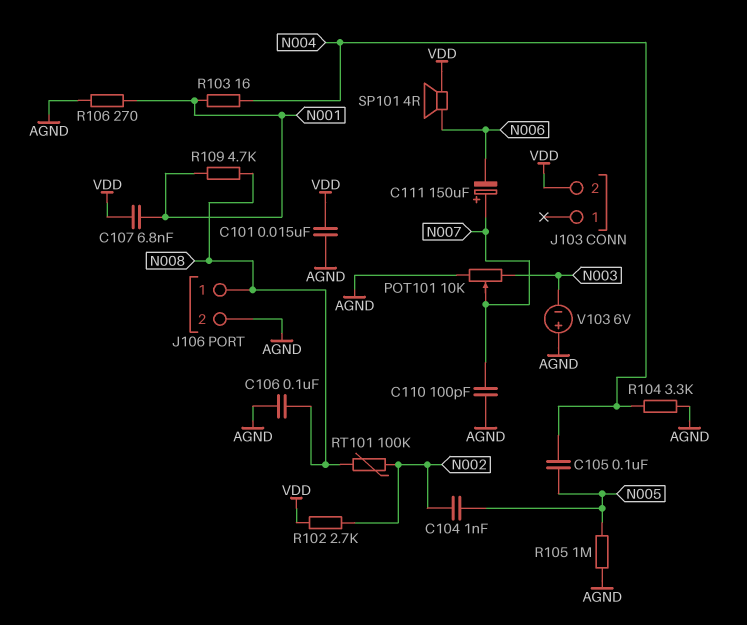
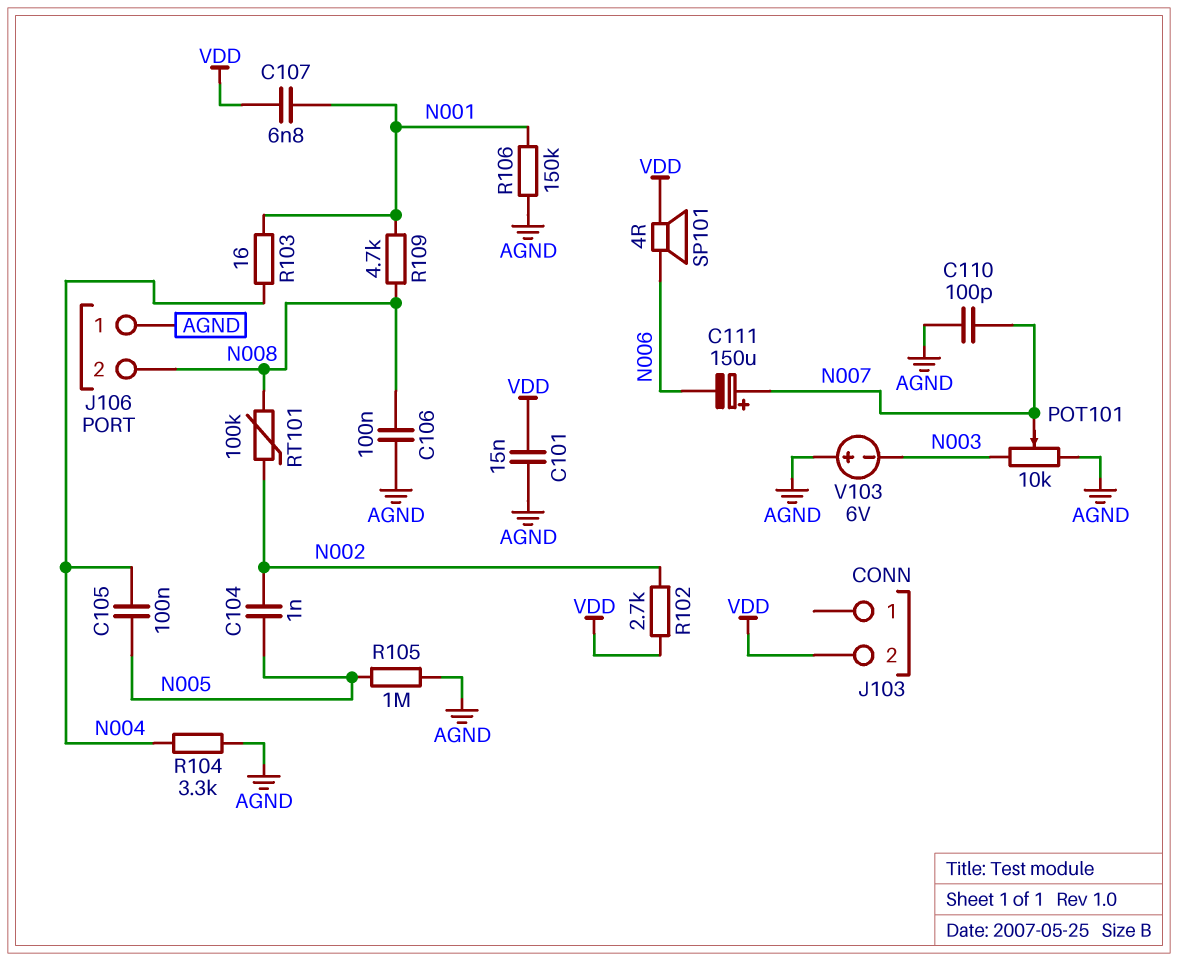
J106 pin 1: N008 -> AGND
J106 pin 2: AGND -> N008
R106: 270 (AGND, N001) -> 150k (AGND, N001)

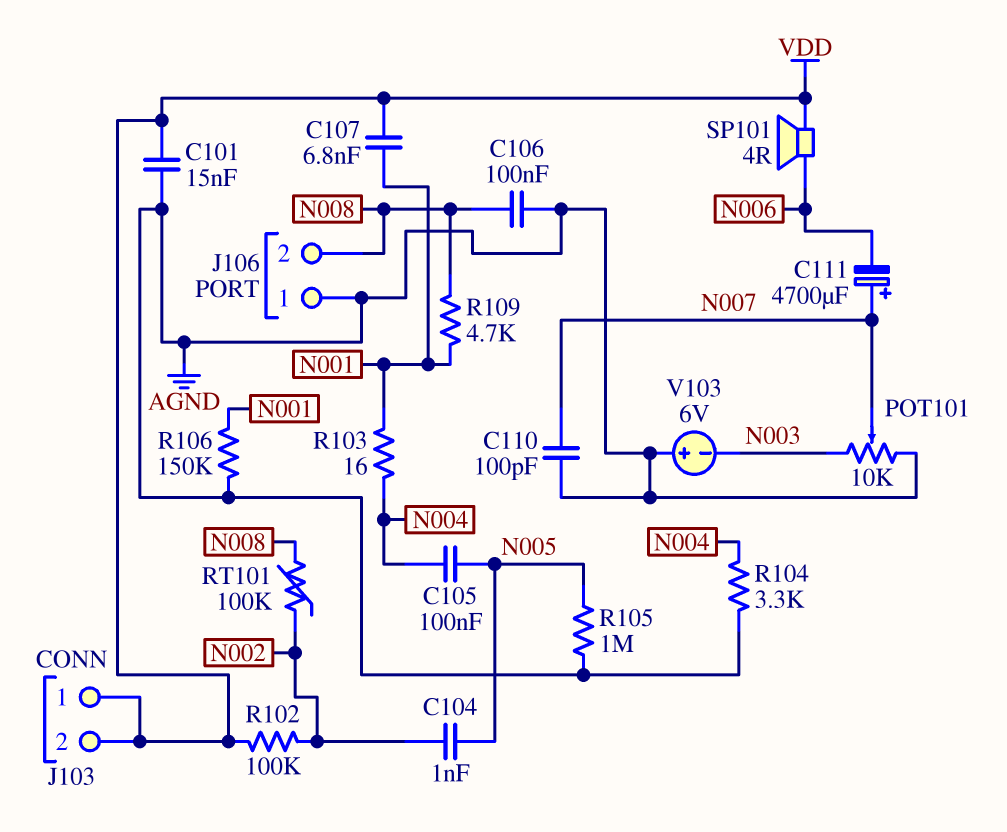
C111: 150uF (plus N007, minus N006) -> 4700uF (plus N007, minus N006)
J103 pin 1: none -> VDD
R102: 2.7k (N002, VDD) -> 100k (N002, VDD)

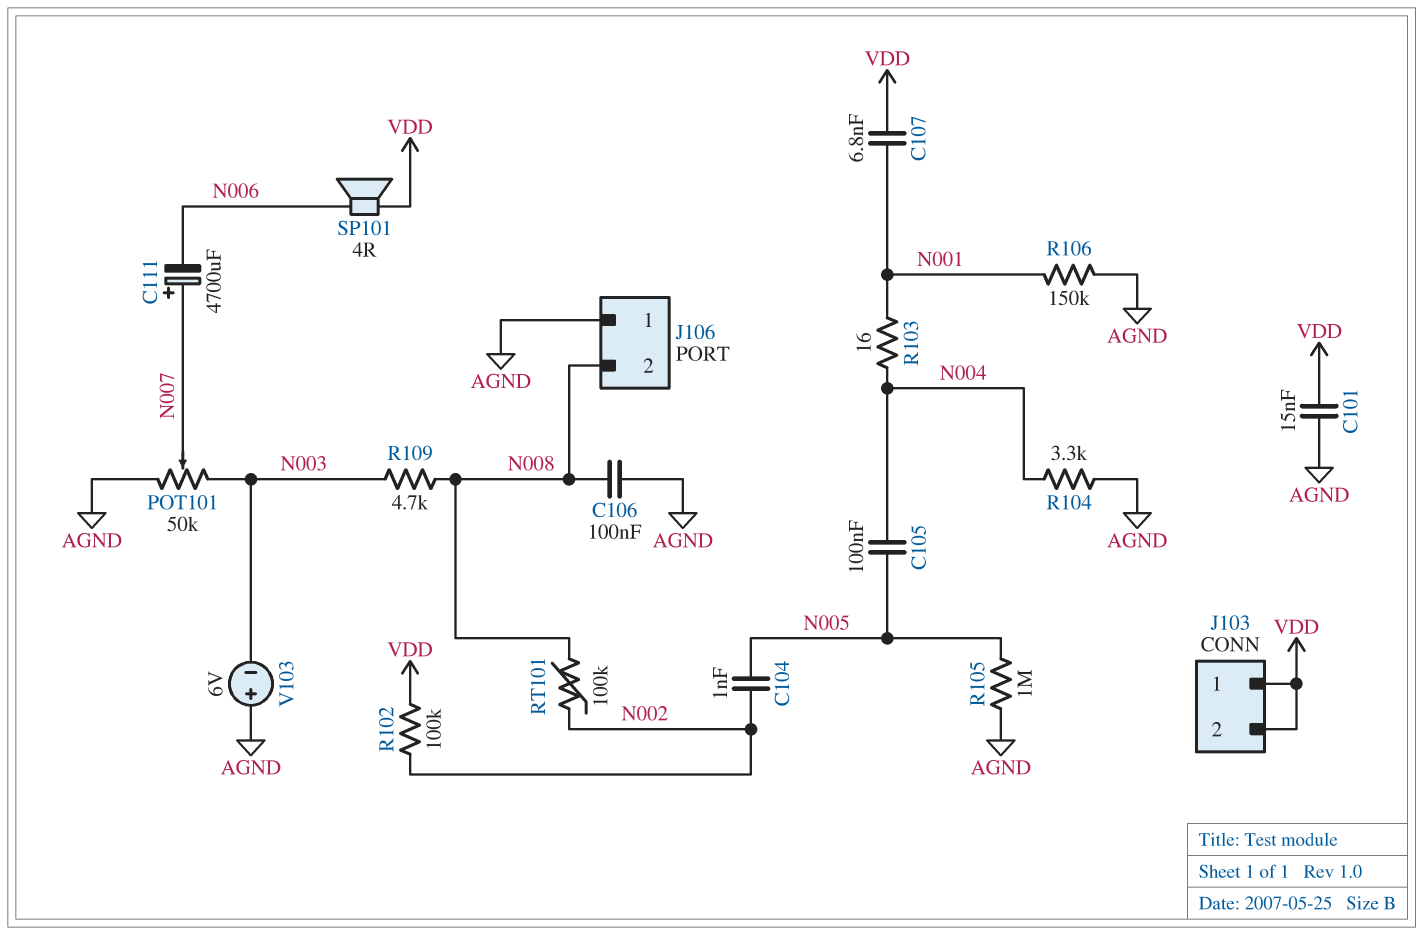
C110: 100pF (AGND, N007) -> none
POT101: 10k (AGND, N003, wiper N007) -> 50k (AGND, N003, wiper N007)
R109: 4.7k (N001, N008) -> 4.7k (N003, N008)

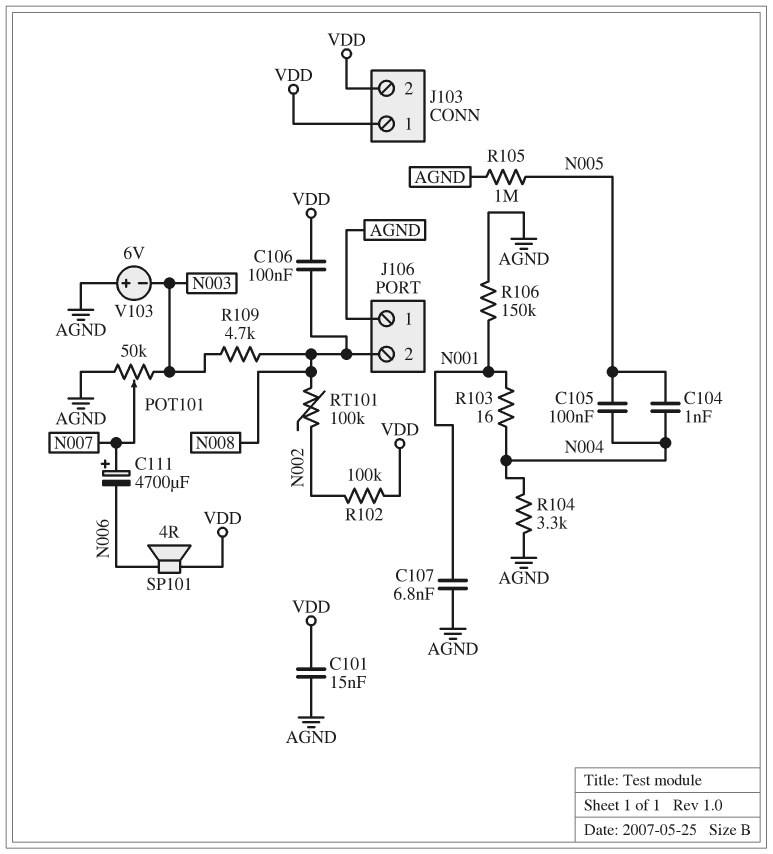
C104: 1nF (N002, N005) -> 1nF (N004, N005)
C106: 100nF (AGND, N008) -> 100nF (N008, VDD)
C107: 6.8nF (N001, VDD) -> 6.8nF (AGND, N001)

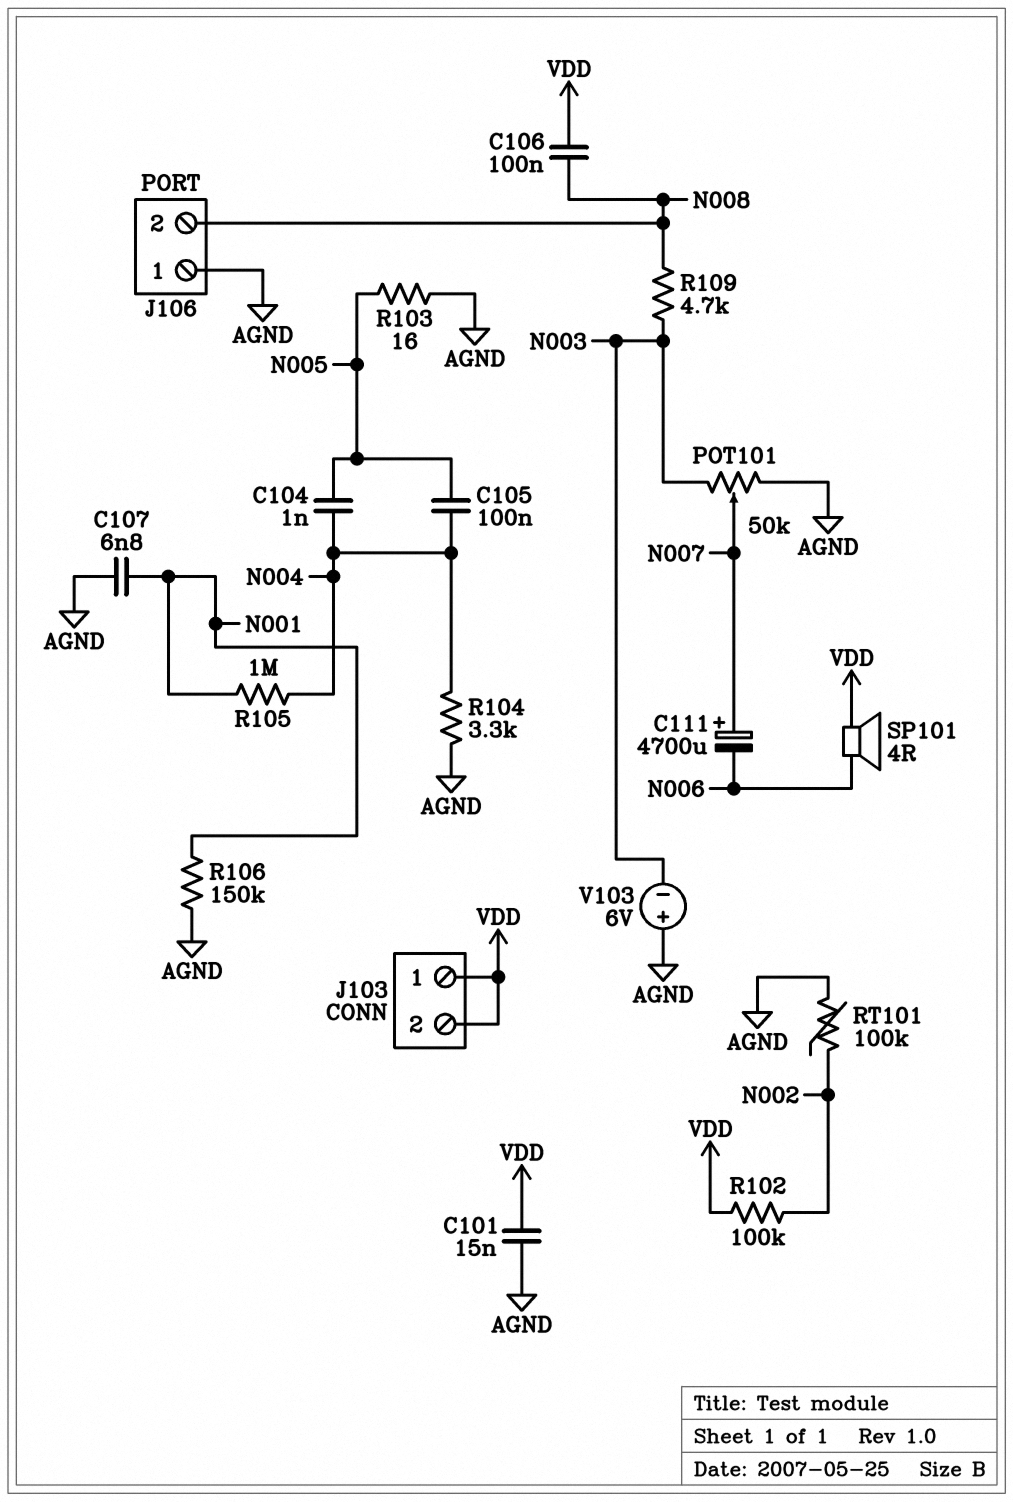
R103: 16 (N001, N004) -> 16 (AGND, N005)
R105: 1M (AGND, N005) -> 1M (N001, N004)
RT101: 100k (N002, N008) -> 100k (AGND, N002)

